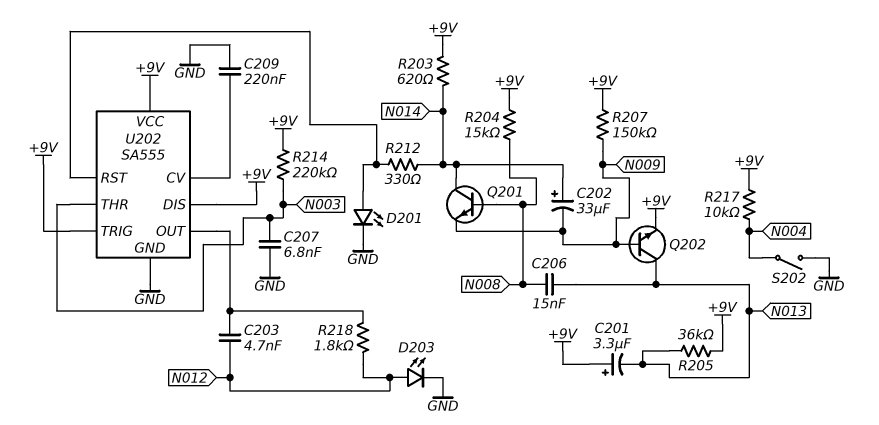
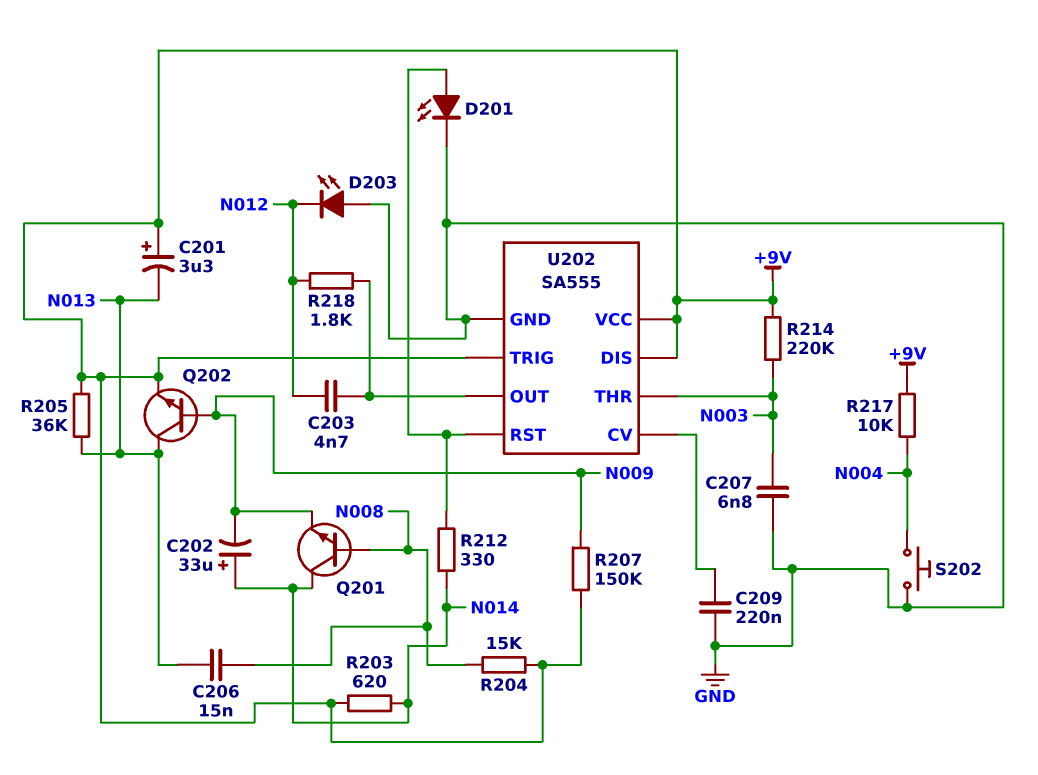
D203: LED (A N012, K GND) -> LED (A GND, K N012)
S202: switch (GND, N004) -> button (GND, N004)

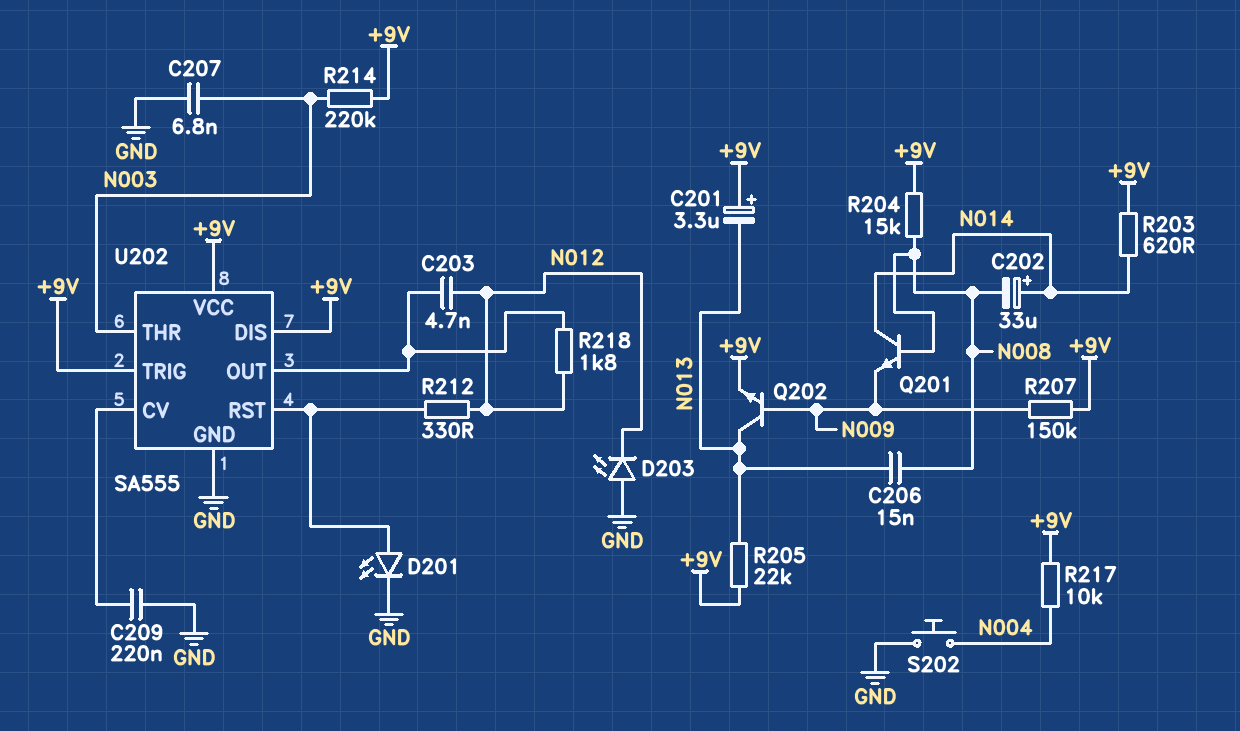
C202: 33uF (plus N014, minus N009) -> 33uF (plus N014, minus N008)
R205: 36k (+9V, N013) -> 22k (+9V, N013)
R212: 330 (N014, U202/RST) -> 330 (N012, U202/RST)

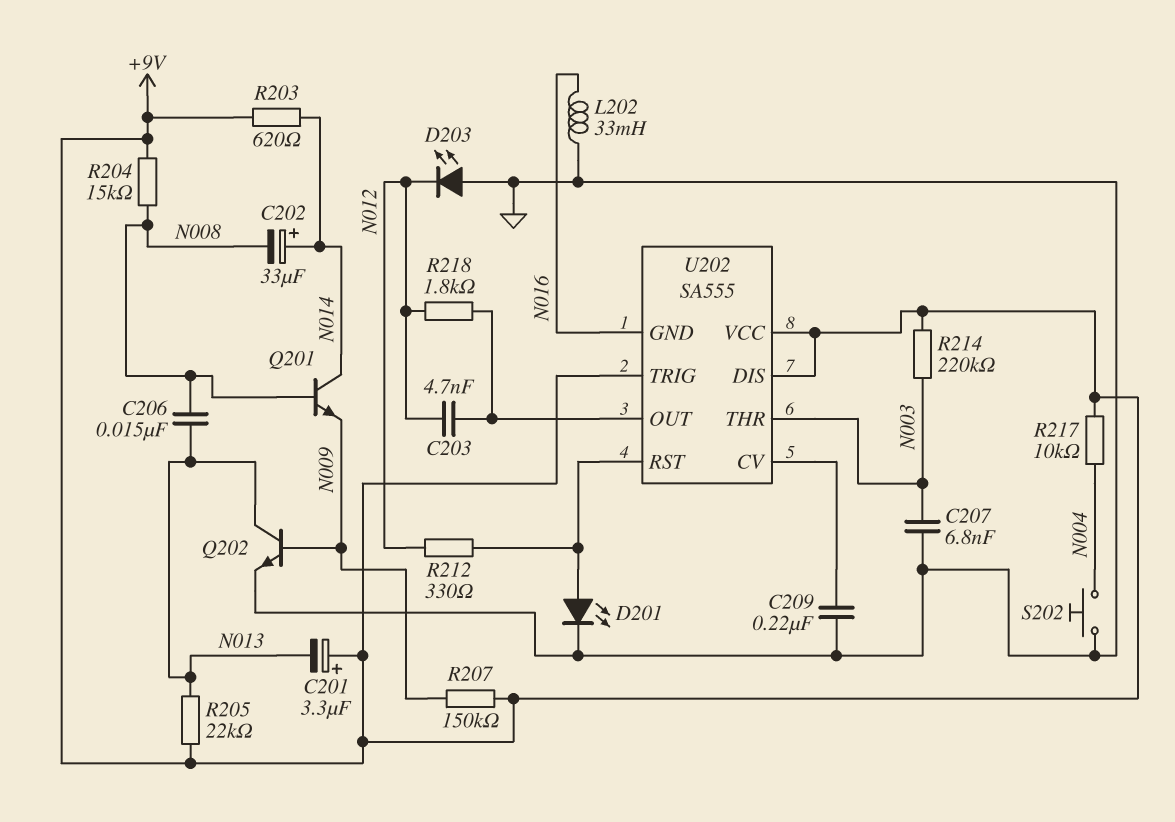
L202: none -> 33mH (GND, N016)
Q202: NPN (B N009, C N013, E +9V) -> NPN (B N009, C N013, E GND)
U202 pin GND: GND -> N016

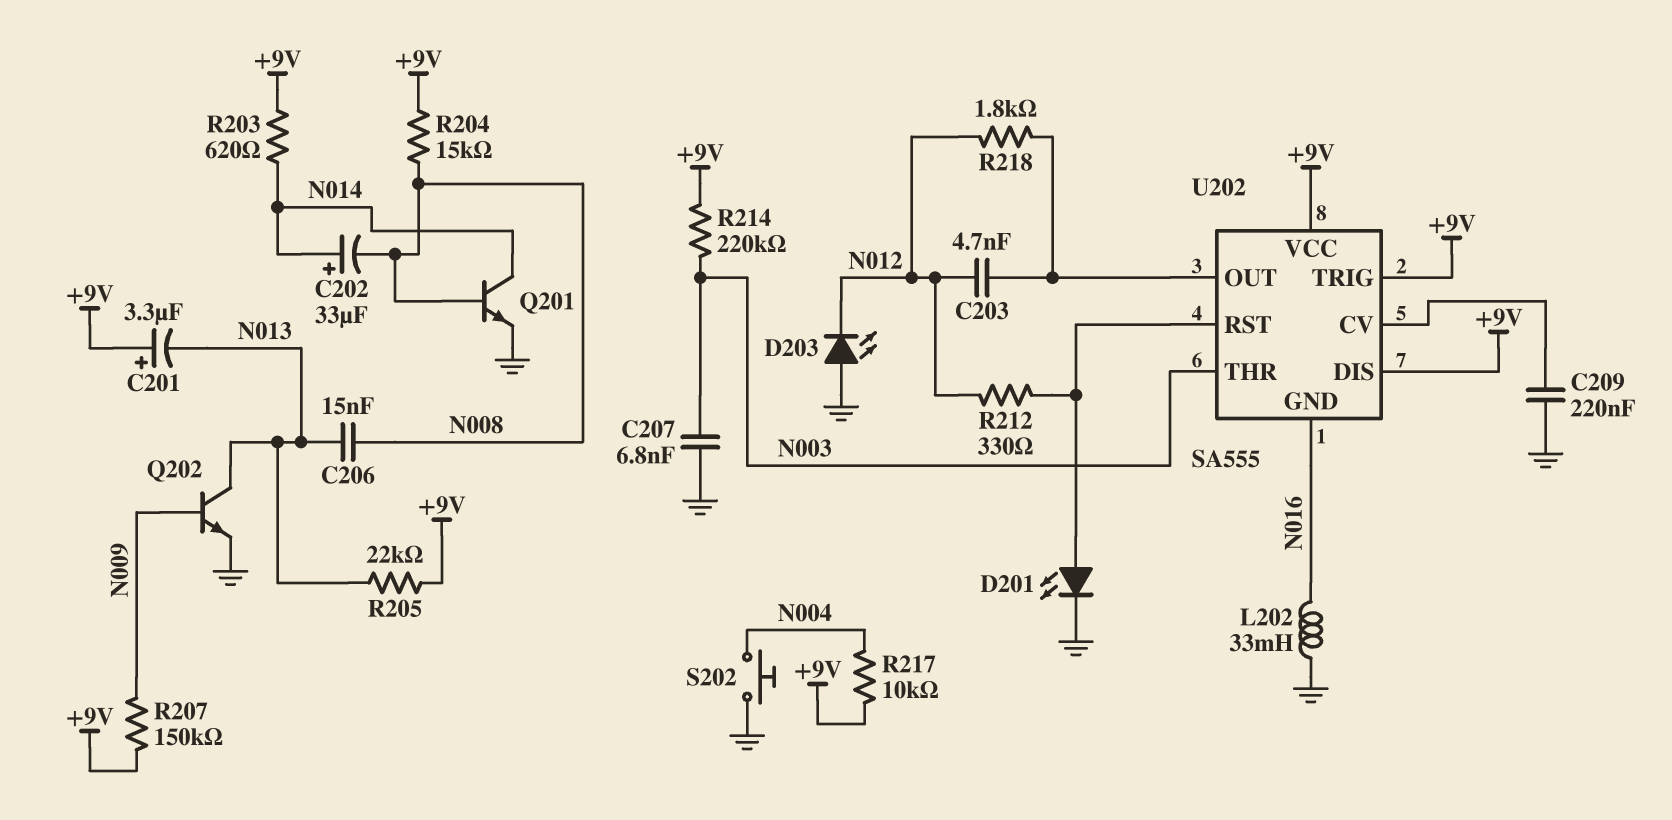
Q201: NPN (B N008, C N014, E N009) -> NPN (B N008, C N014, E GND)

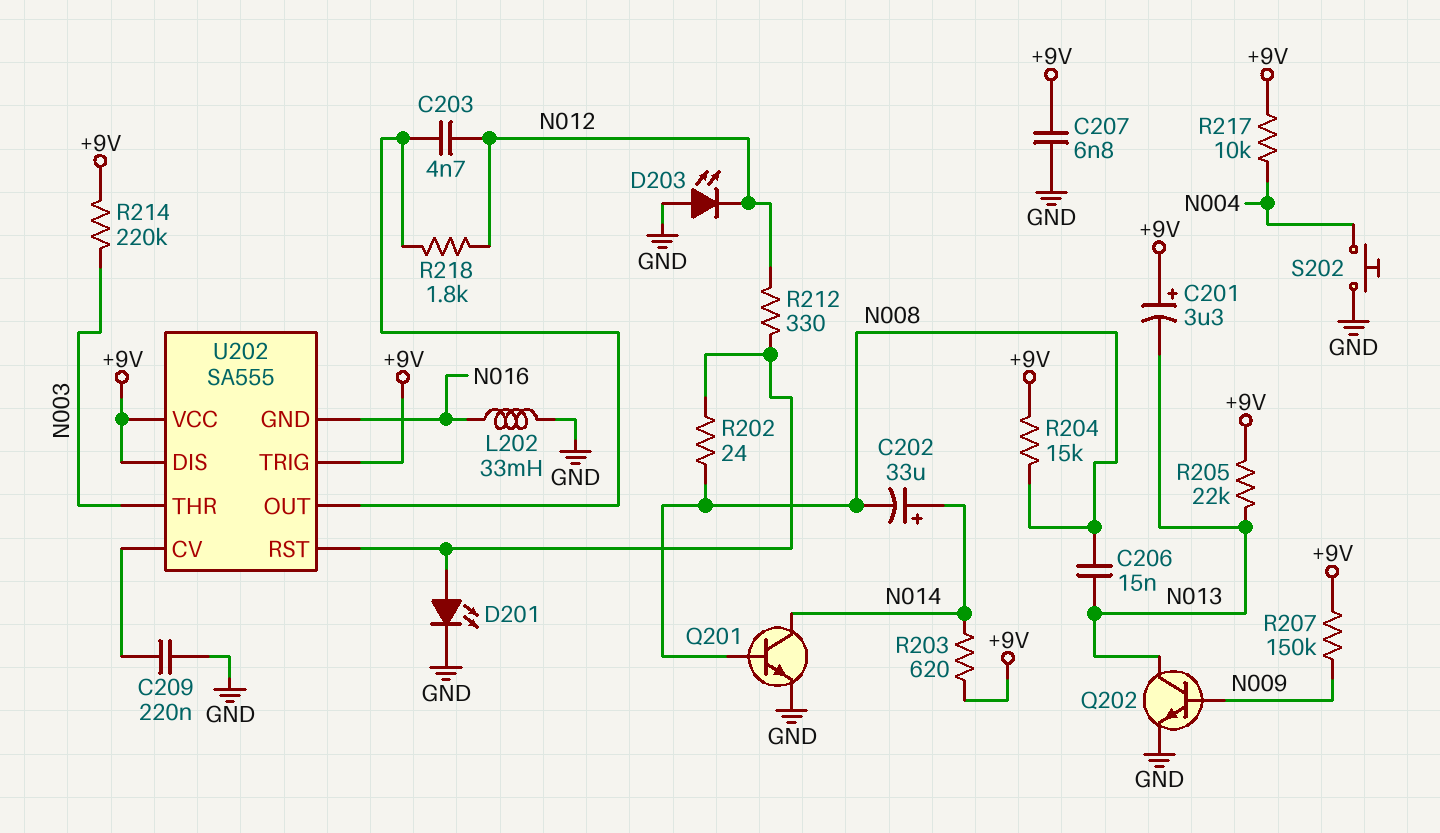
C207: 6.8nF (GND, N003) -> 6.8nF (+9V, GND)
R202: none -> 24 (N008, U202/RST)

